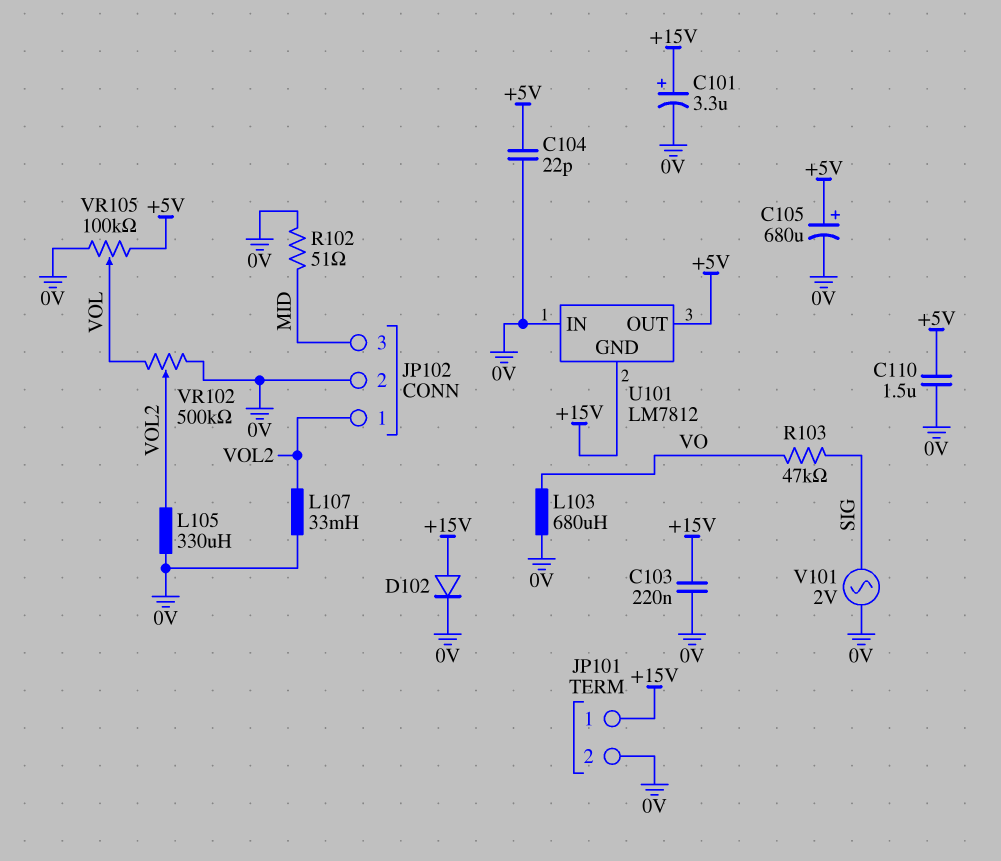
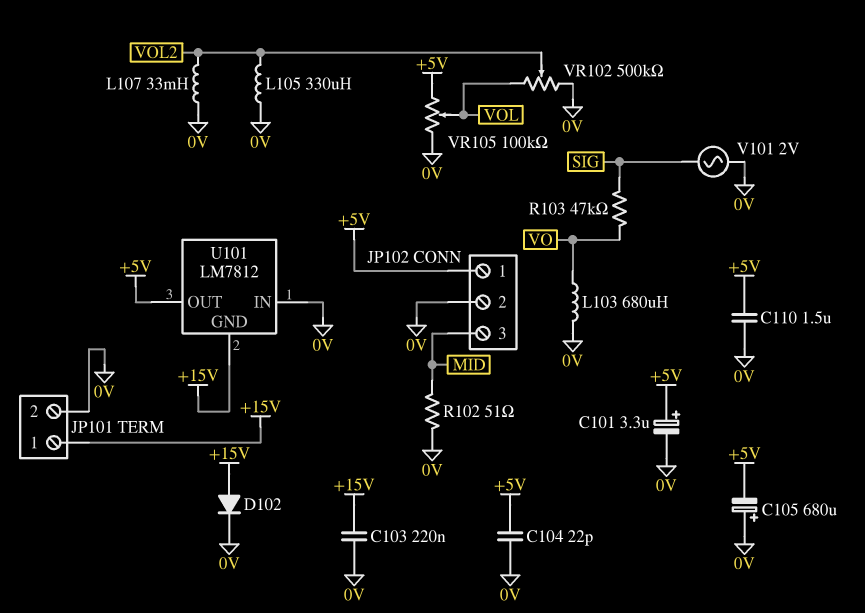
C101: 3.3uF (plus +15V, minus 0V) -> 3.3uF (plus +5V, minus 0V)
C105: 680uF (plus +5V, minus 0V) -> 680uF (plus 0V, minus +5V)
JP102 pin 1: VOL2 -> +5V

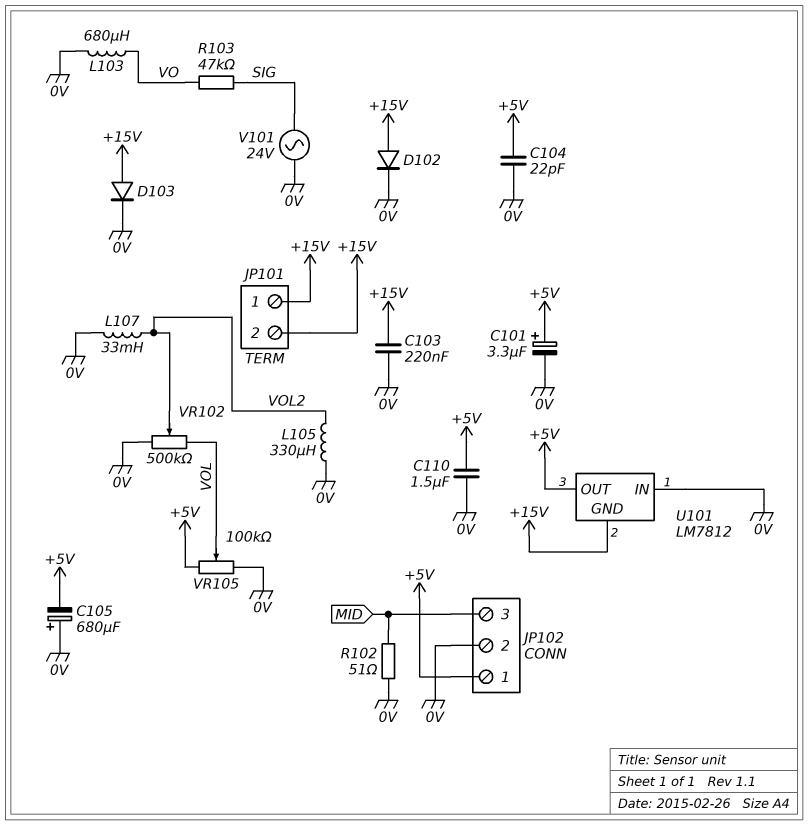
D103: none -> diode (A +15V, K 0V)
JP101 pin 2: 0V -> +15V
V101: AC 2V (0V, SIG) -> AC 24V (0V, SIG)

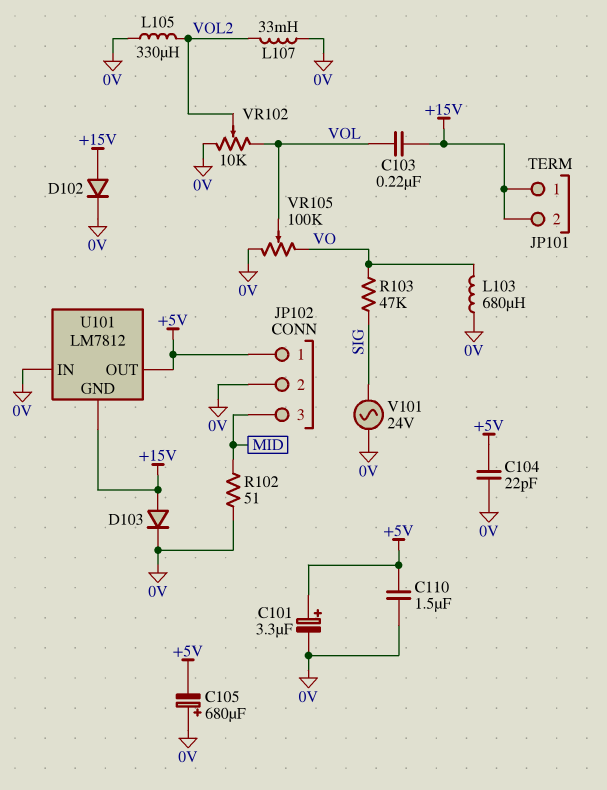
C103: 220nF (+15V, 0V) -> 220nF (+15V, VOL)
VR102: 500k (0V, VOL, wiper VOL2) -> 10k (0V, VOL, wiper VOL2)
VR105: 100k (+5V, 0V, wiper VOL) -> 100k (0V, VO, wiper VOL)

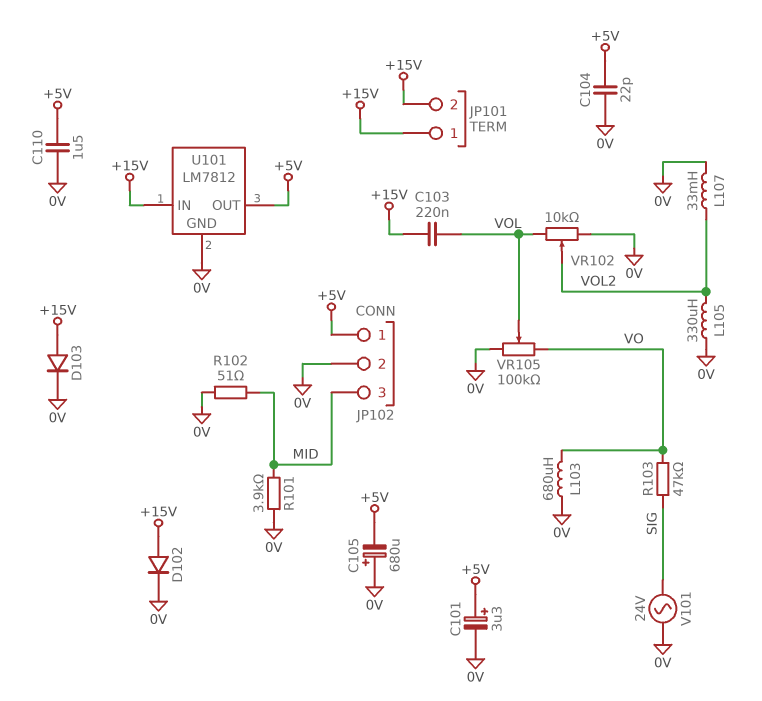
R101: none -> 3.9k (0V, MID)
U101 pin GND: +15V -> 0V
U101 pin IN: 0V -> +15V

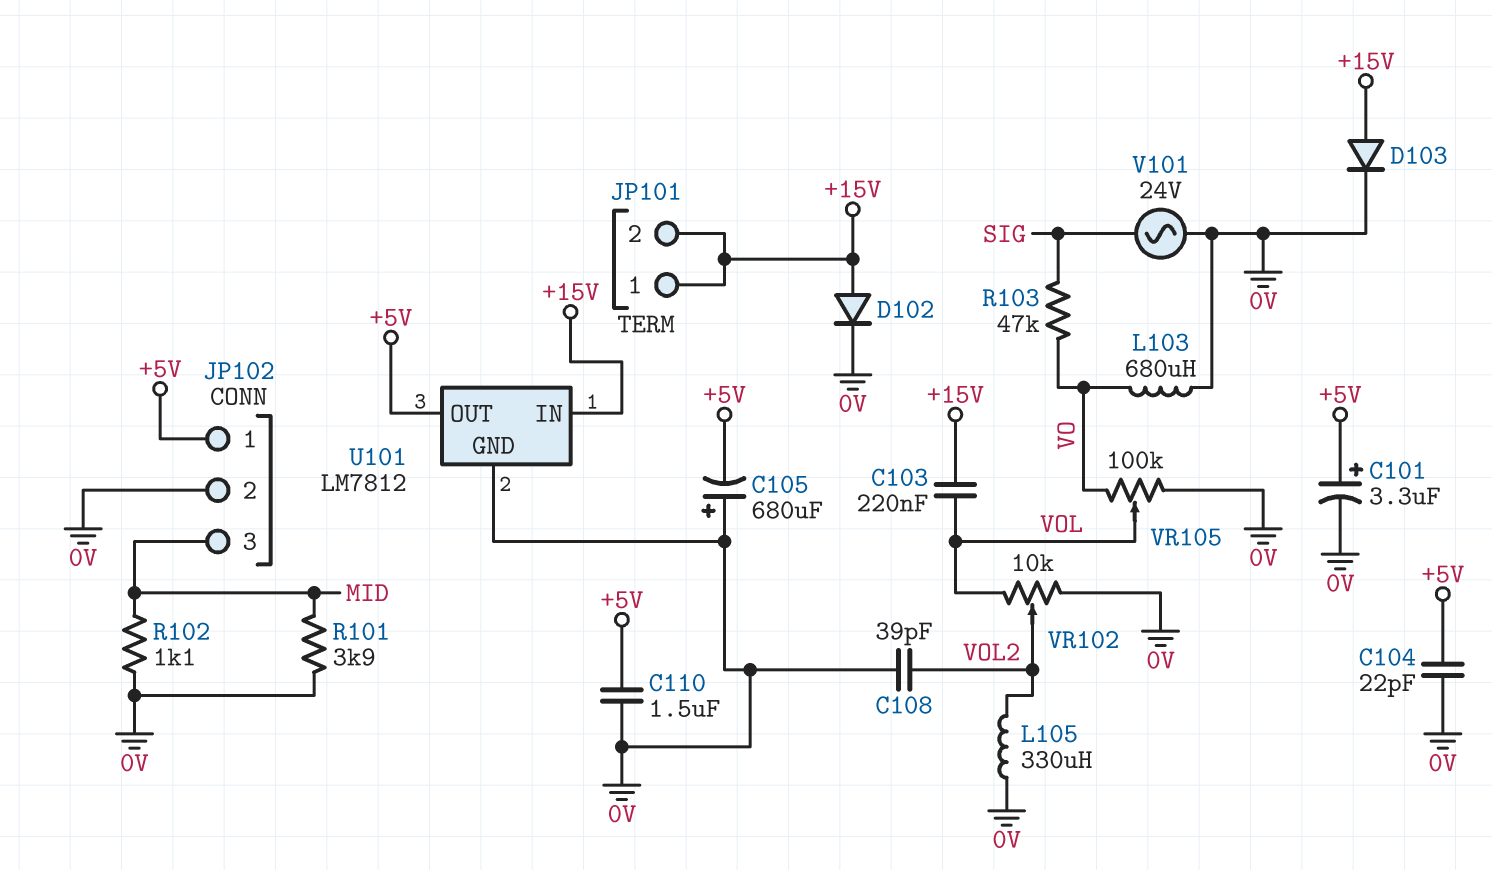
C108: none -> 39pF (0V, VOL2)
L107: 33mH (0V, VOL2) -> none
R102: 51 (0V, MID) -> 1.1k (0V, MID)

